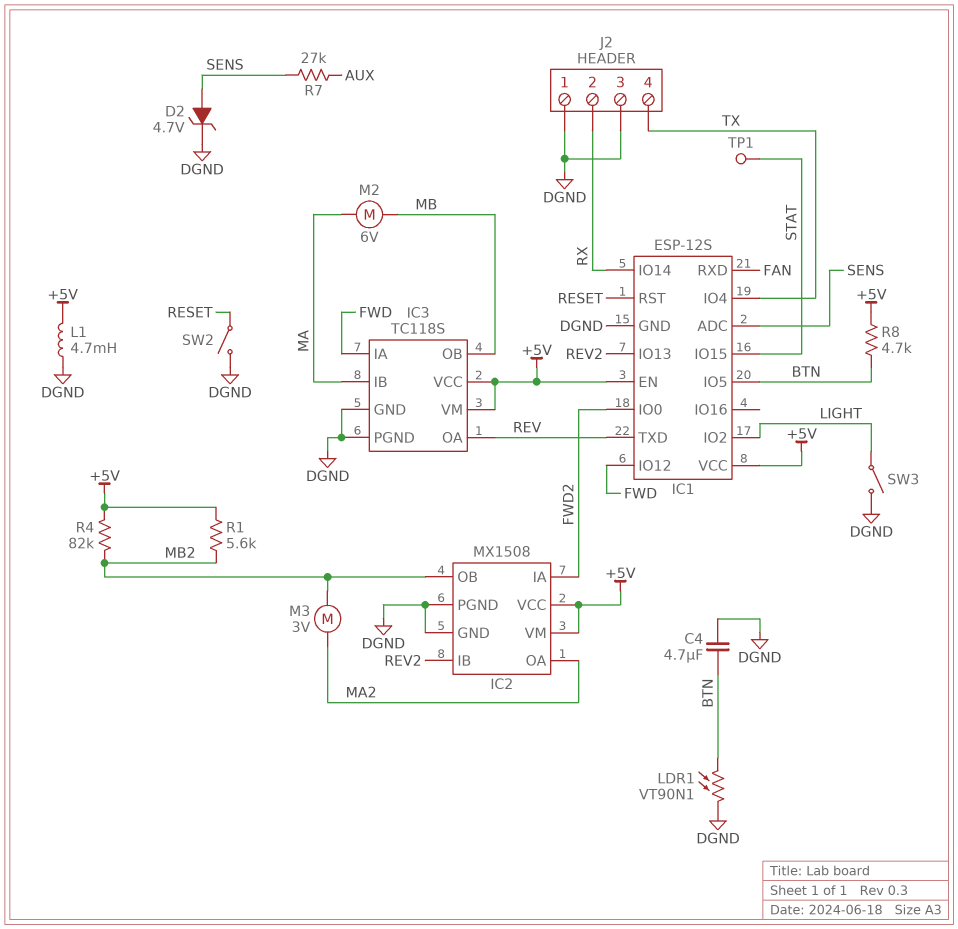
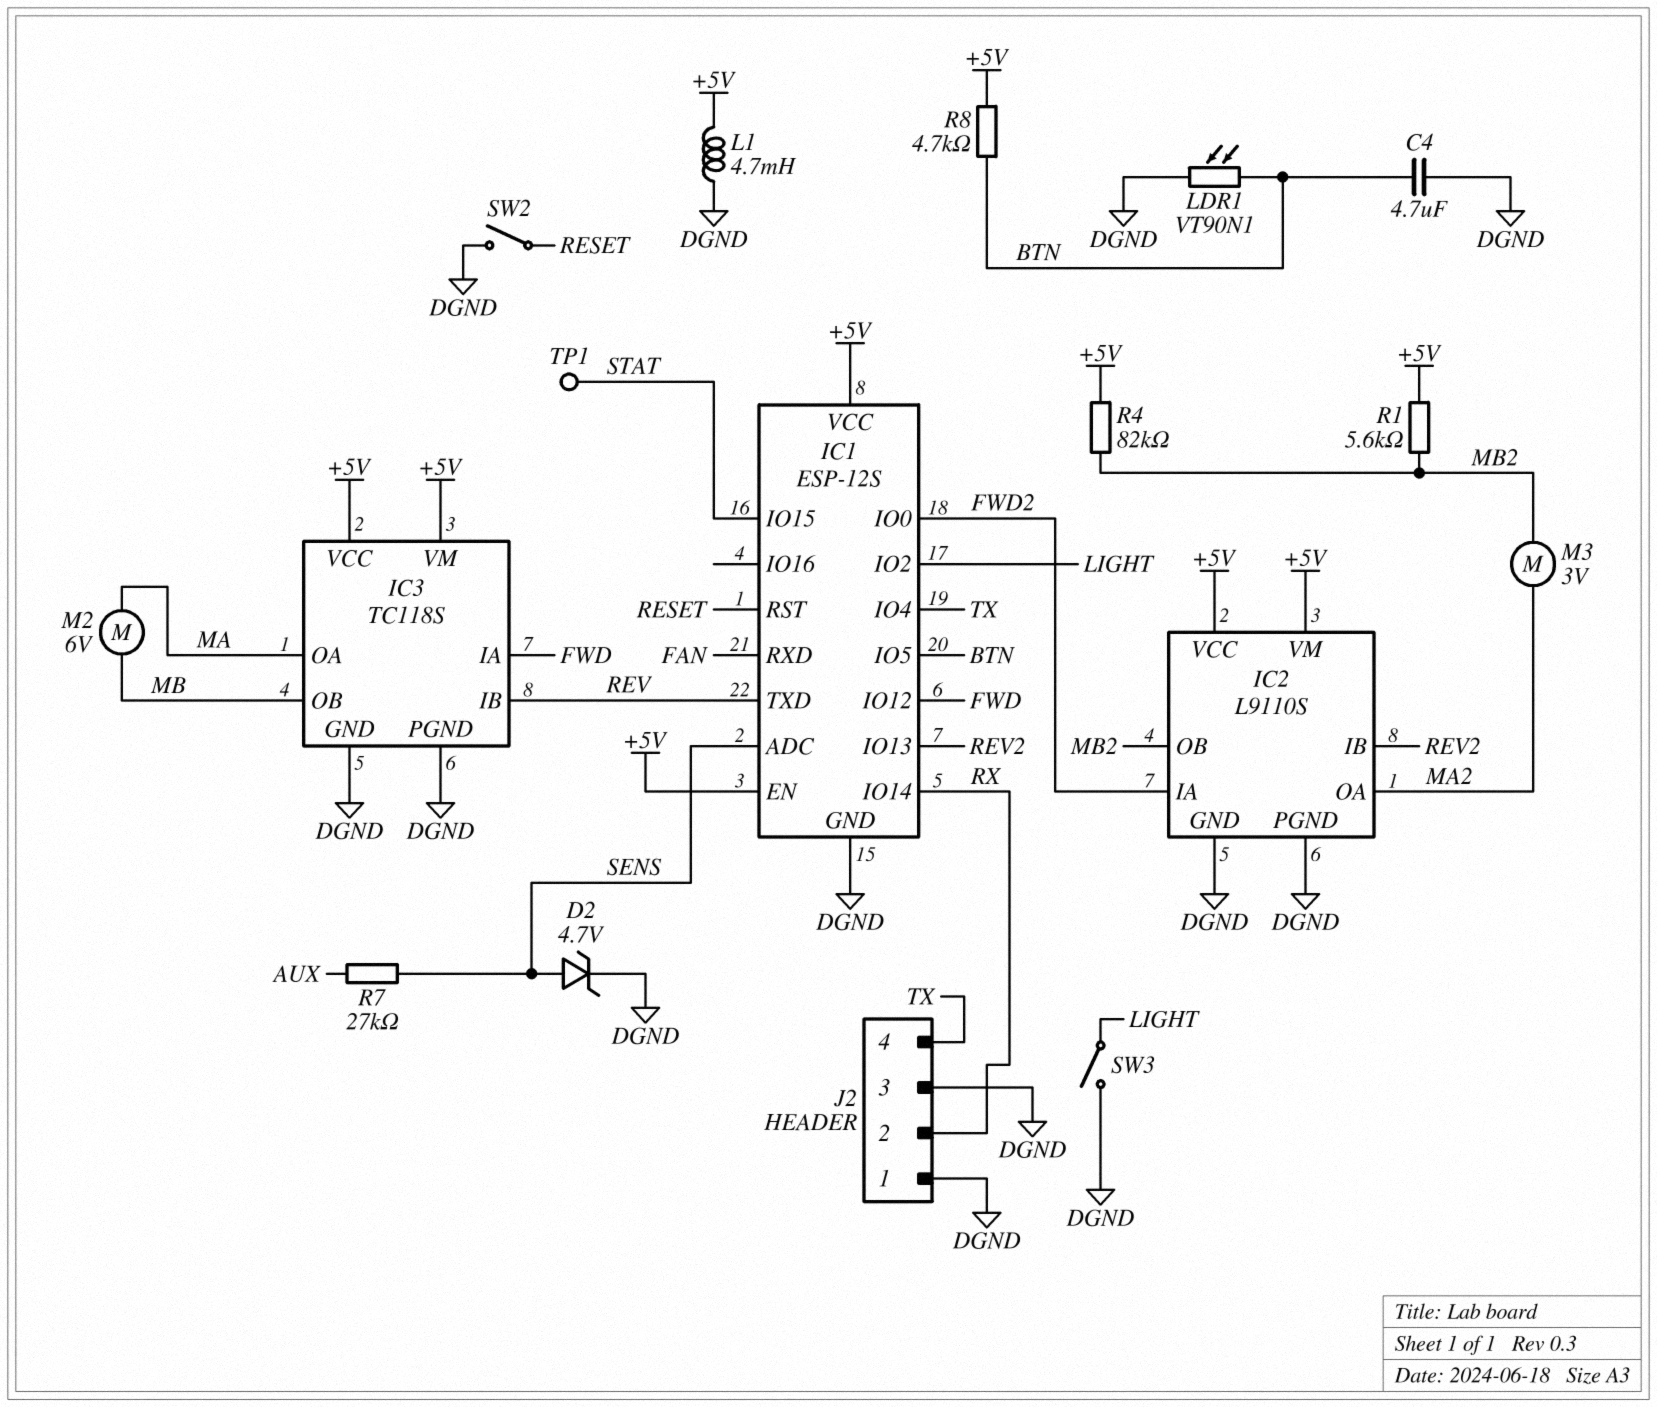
IC2: MX1508 -> L9110S
IC3 pin IB: MA -> REV
IC3 pin OA: REV -> MA

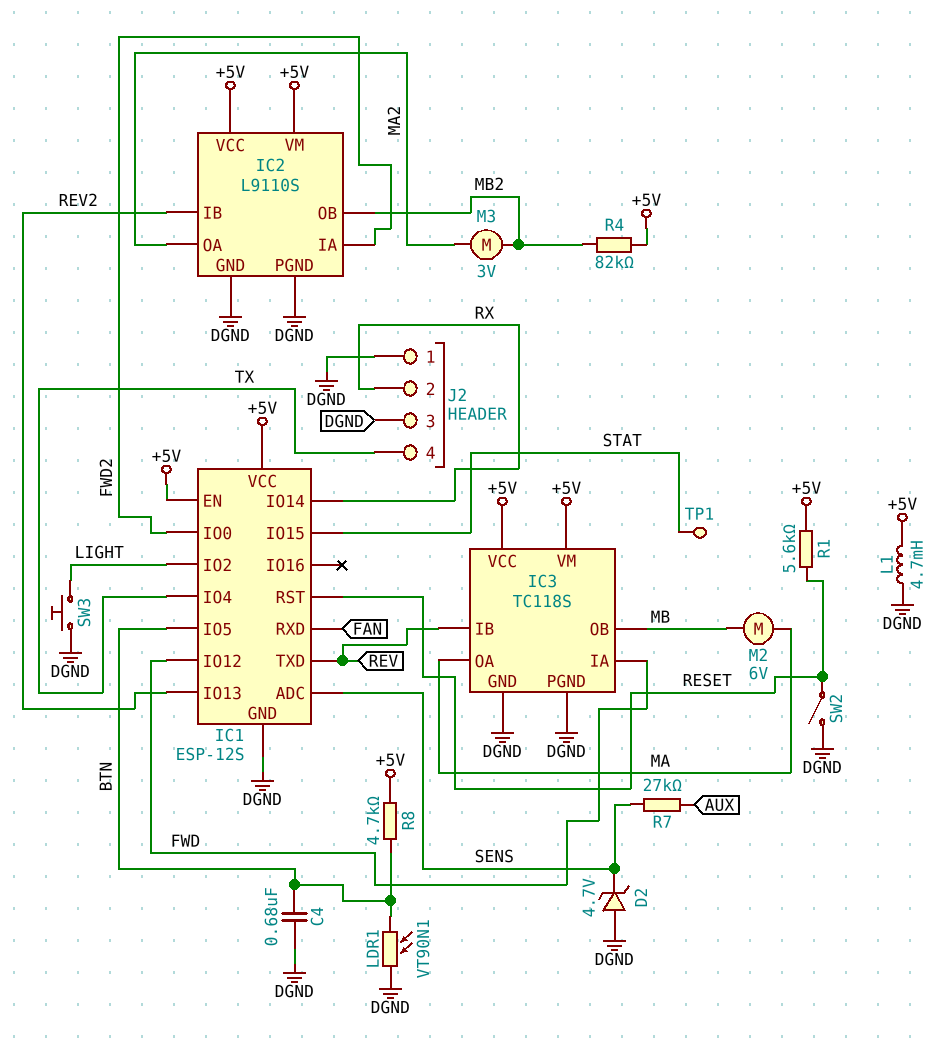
C4: 4.7uF (BTN, DGND) -> 680nF (BTN, DGND)
D2: zener 4.7V (A SENS, K DGND) -> zener 4.7V (A DGND, K SENS)
R1: 5.6k (+5V, MB2) -> 5.6k (+5V, RESET)
SW3: switch (DGND, LIGHT) -> button (DGND, LIGHT)

